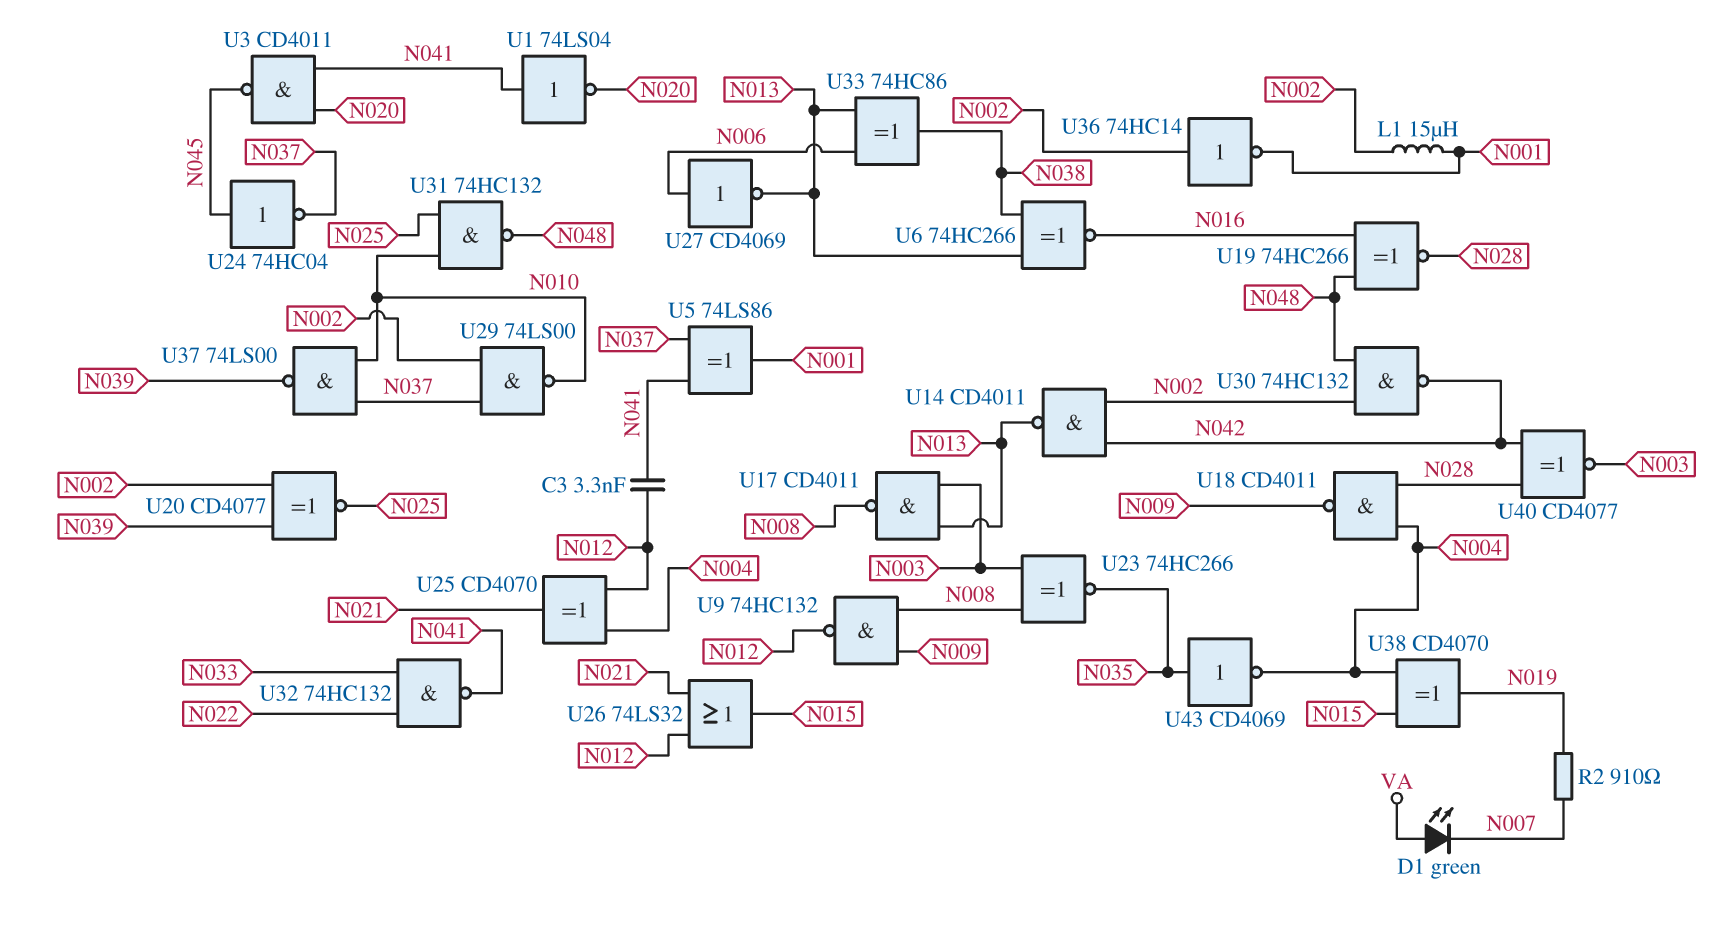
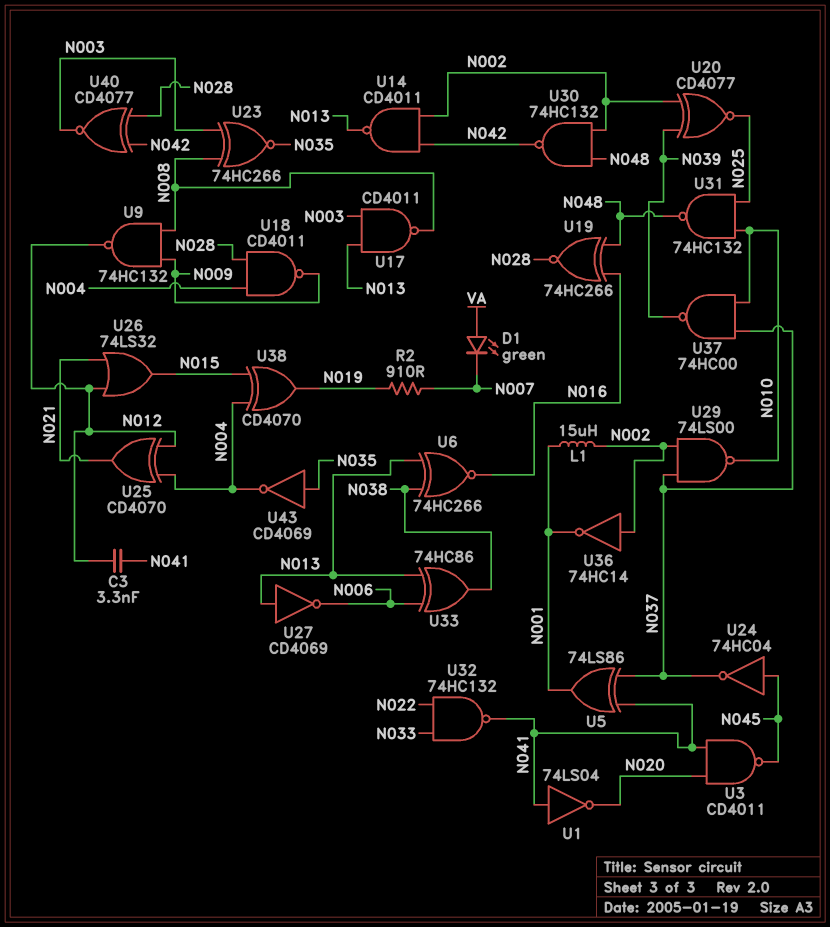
U27: NOT CD4069 (in N006, out N013) -> NOT CD4069 (in N013, out N006)
U37: NAND 74LS00 (in N010, in N037, out N039) -> NAND 74HC00 (in N010, in N037, out N039)

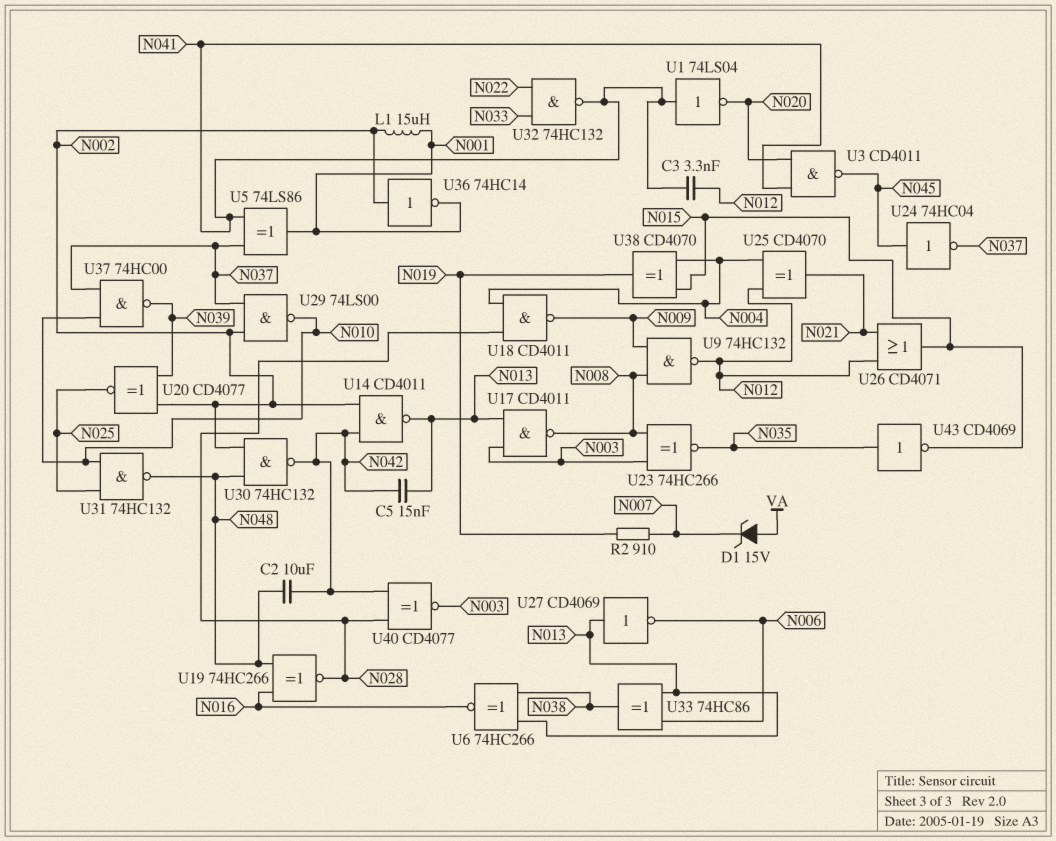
C2: none -> 10uF (N042, N048)
C5: none -> 15nF (N013, N042)
D1: LED green (A VA, K N007) -> zener 15V (A VA, K N007)
U26: OR 74LS32 (in N012, in N021, out N015) -> OR CD4071 (in N012, in N021, out N015)
U43: NOT CD4069 (in N035, out N004) -> NOT CD4069 (in N035, out N015)

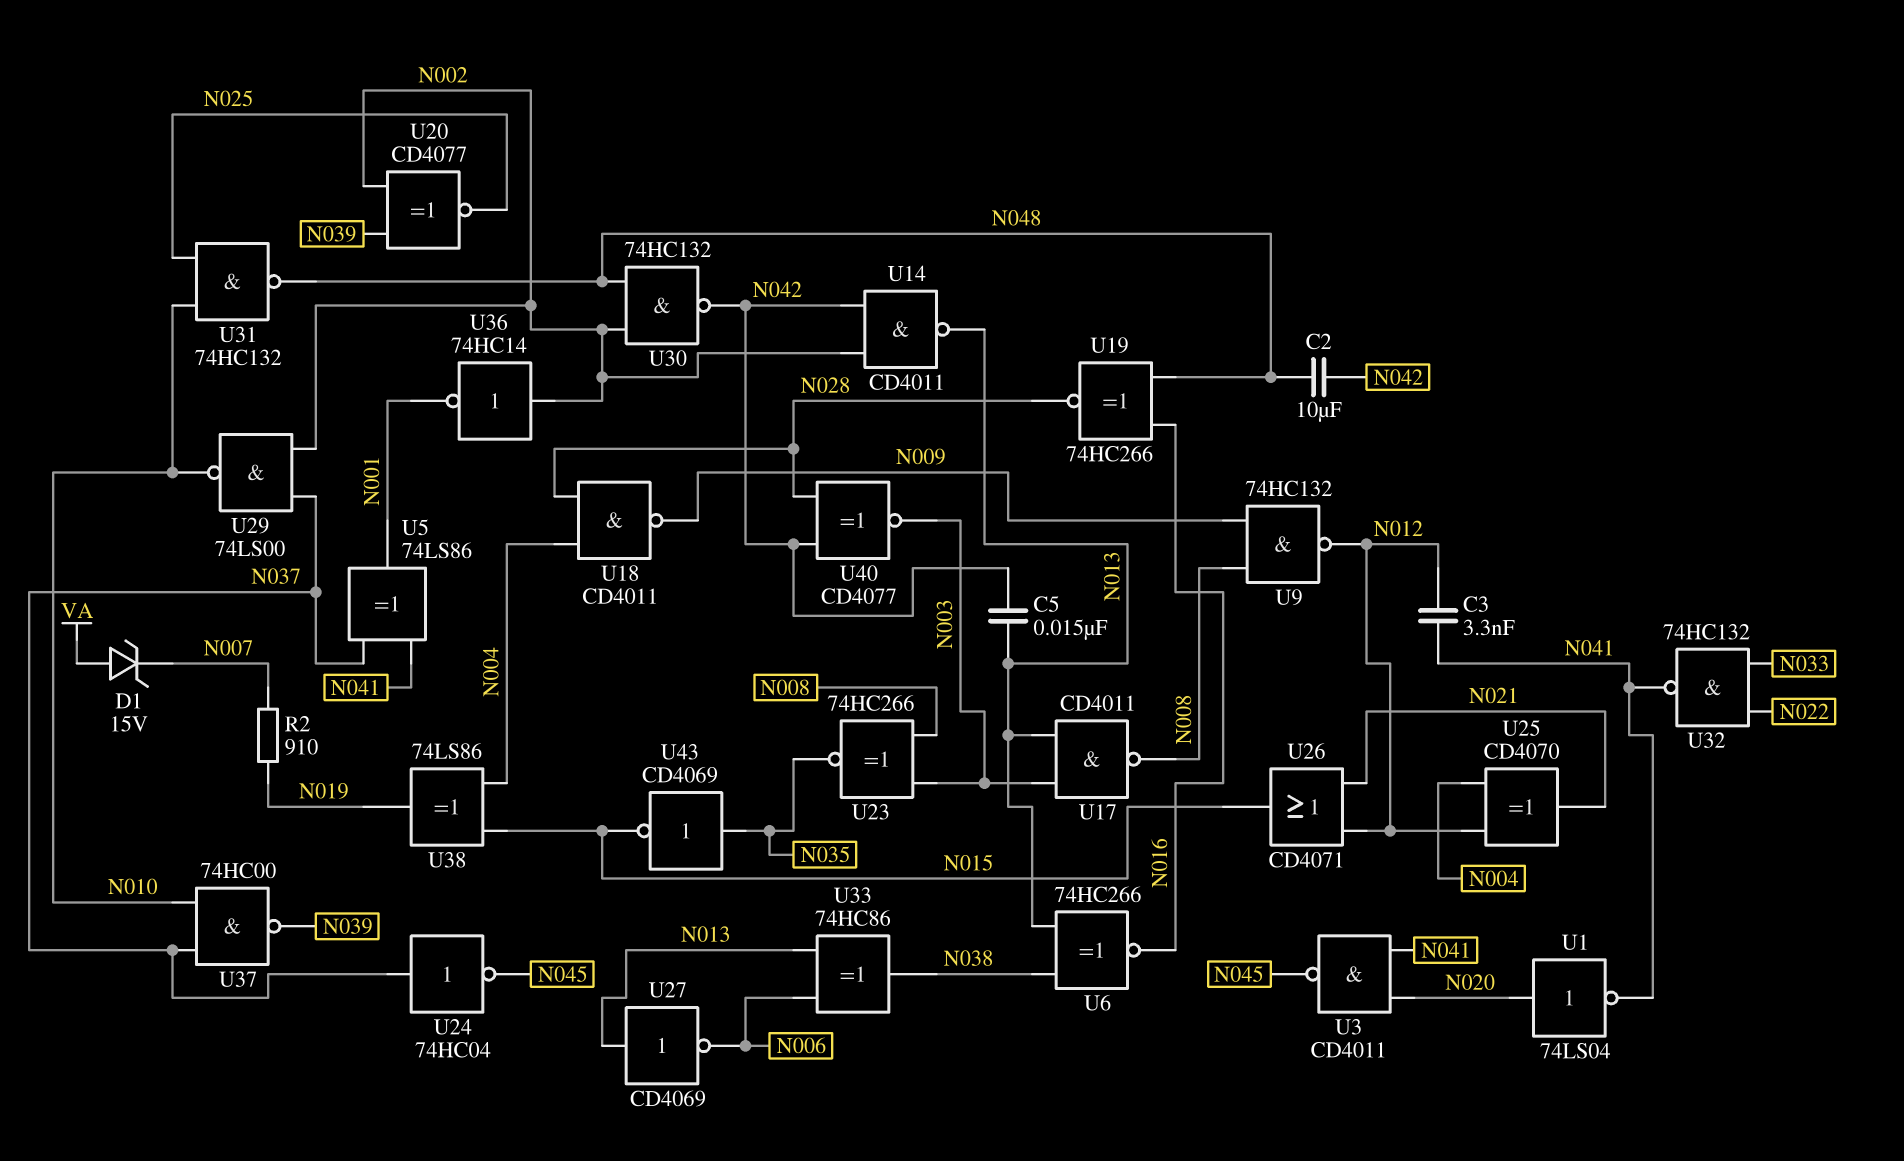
L1: 15uH (N001, N002) -> none
U1: NOT 74LS04 (in N041, out N020) -> NOT 74LS04 (in N020, out N041)
U24: NOT 74HC04 (in N045, out N037) -> NOT 74HC04 (in N037, out N045)
U38: XOR CD4070 (in N004, in N015, out N019) -> XOR 74LS86 (in N004, in N015, out N019)

